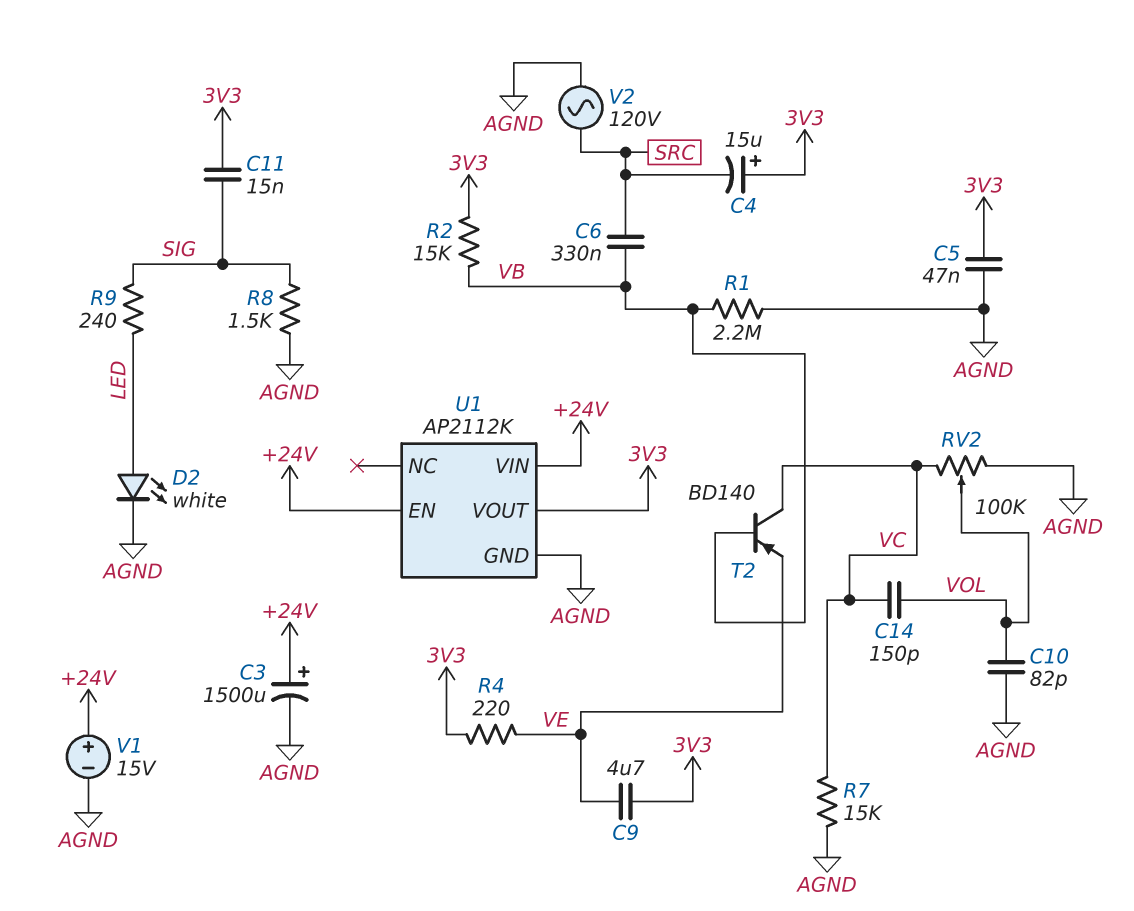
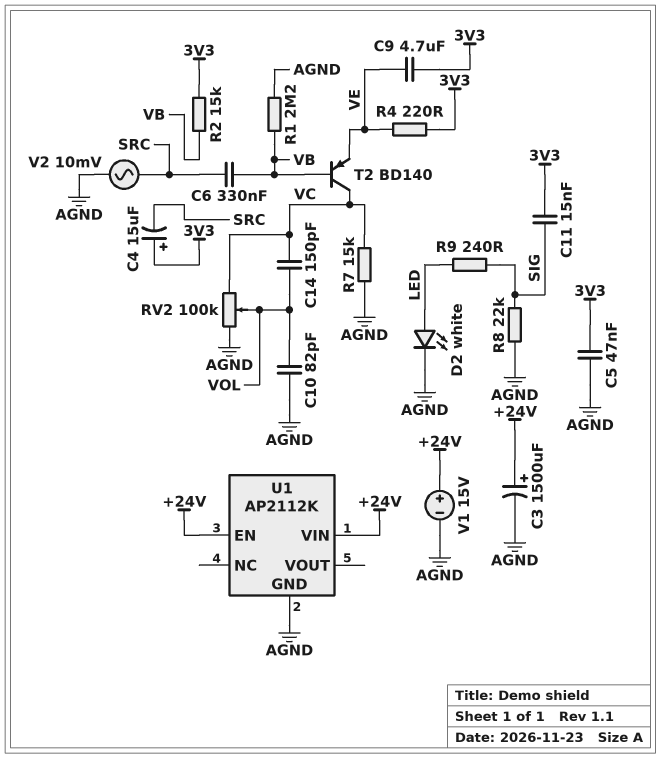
R8: 1.5k (AGND, SIG) -> 22k (AGND, SIG)
U1 pin VOUT: 3V3 -> none
V2: AC 120V (AGND, SRC) -> AC 10mV (AGND, SRC)

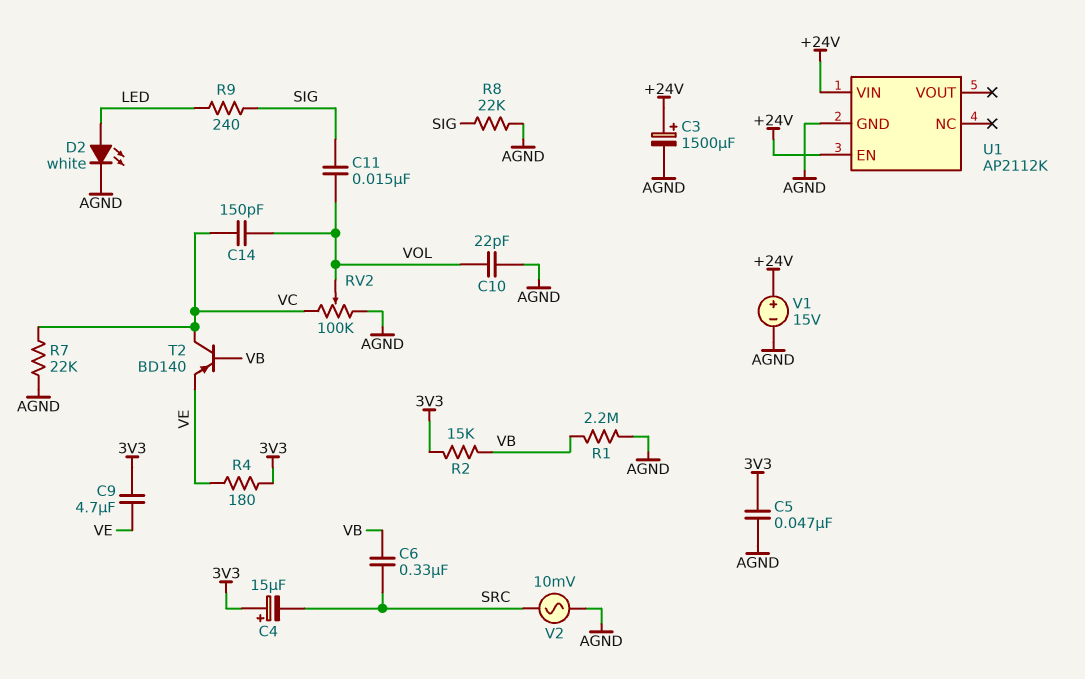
C10: 82pF (AGND, VOL) -> 22pF (AGND, VOL)
C11: 15nF (3V3, SIG) -> 15nF (SIG, VOL)
R4: 220 (3V3, VE) -> 180 (3V3, VE)
R7: 15k (AGND, VC) -> 22k (AGND, VC)

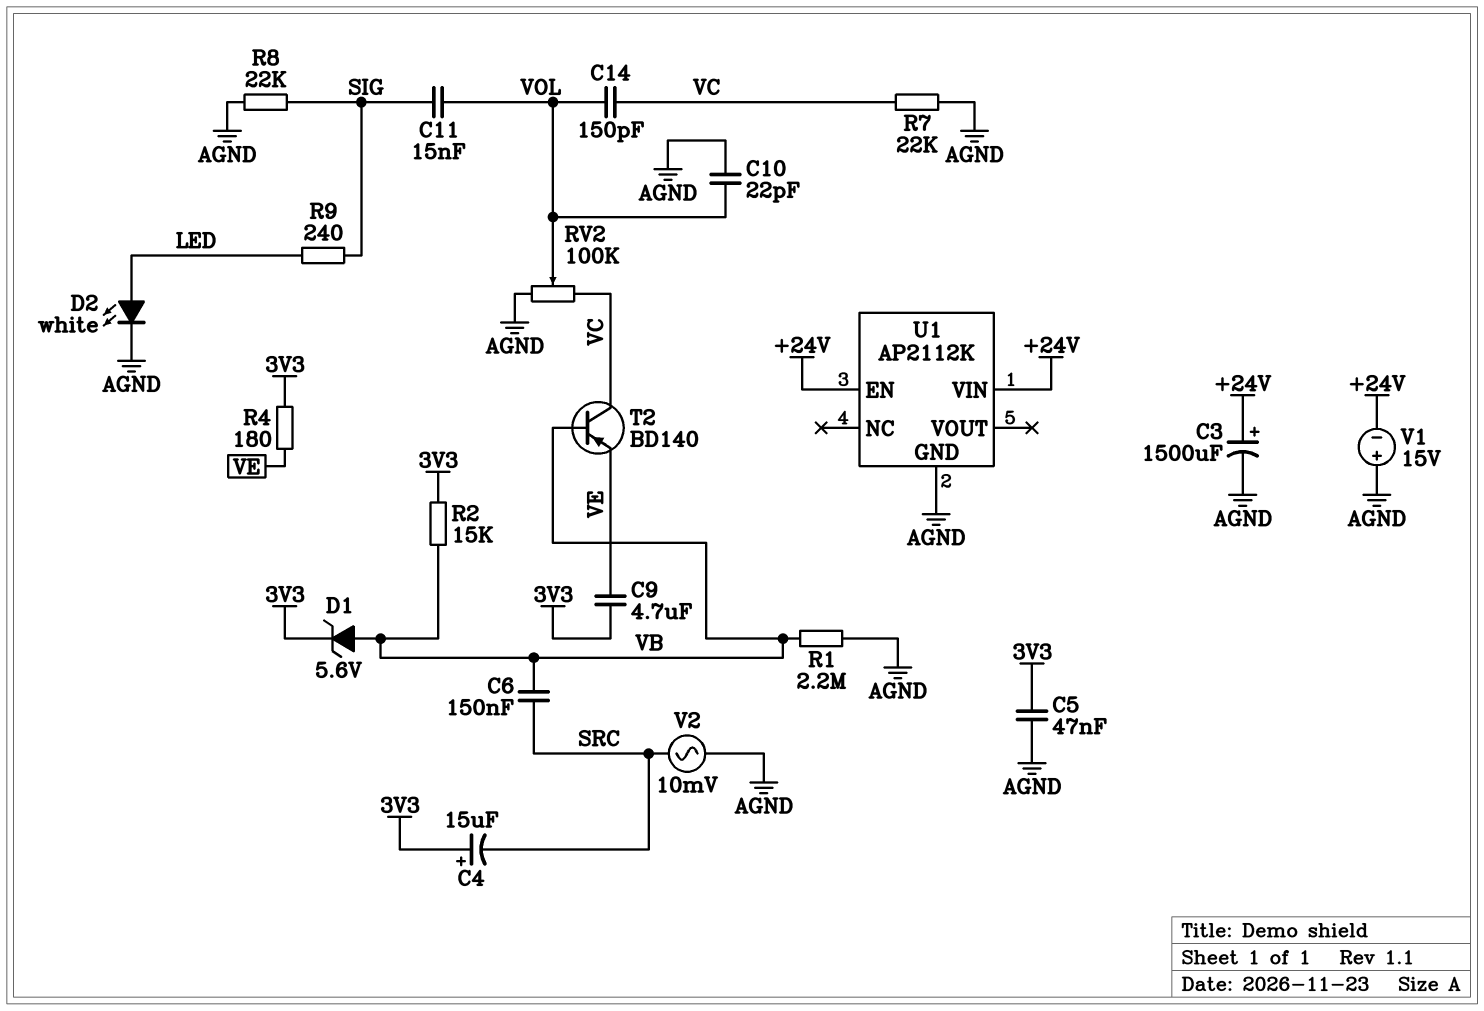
C6: 330nF (SRC, VB) -> 150nF (SRC, VB)
D1: none -> zener 5.6V (A VB, K 3V3)
V1: 15V (plus +24V, minus AGND) -> 15V (plus AGND, minus +24V)

